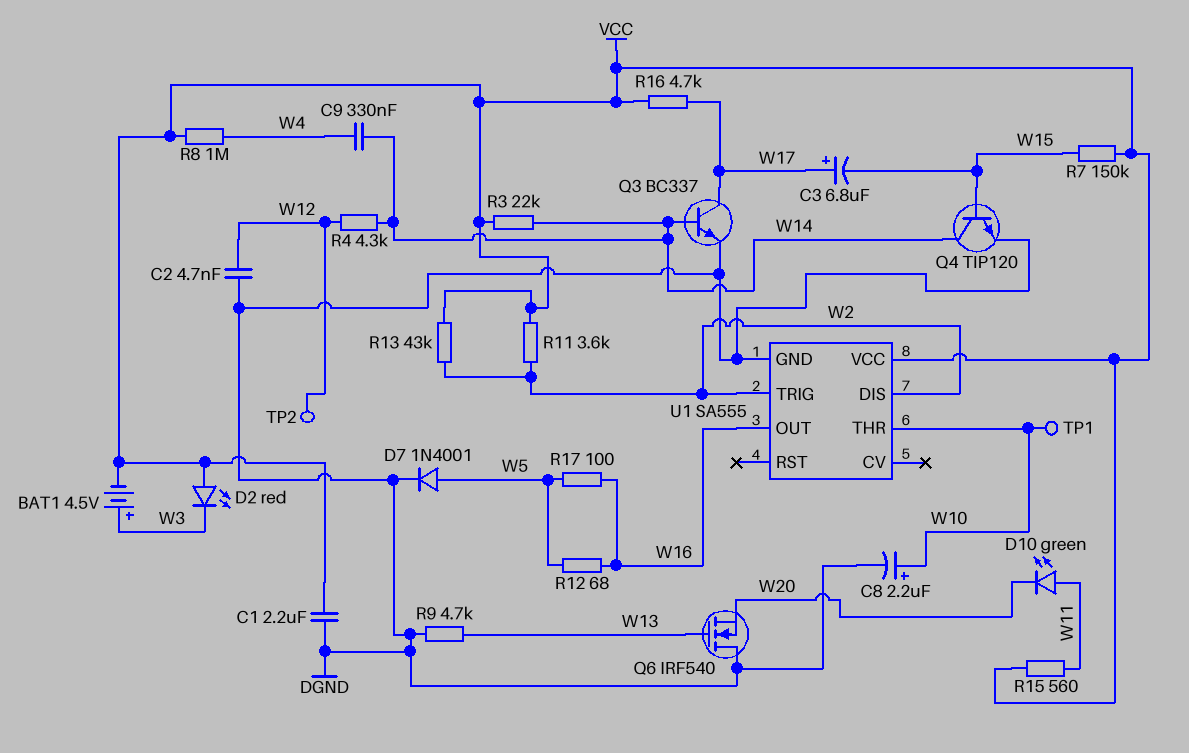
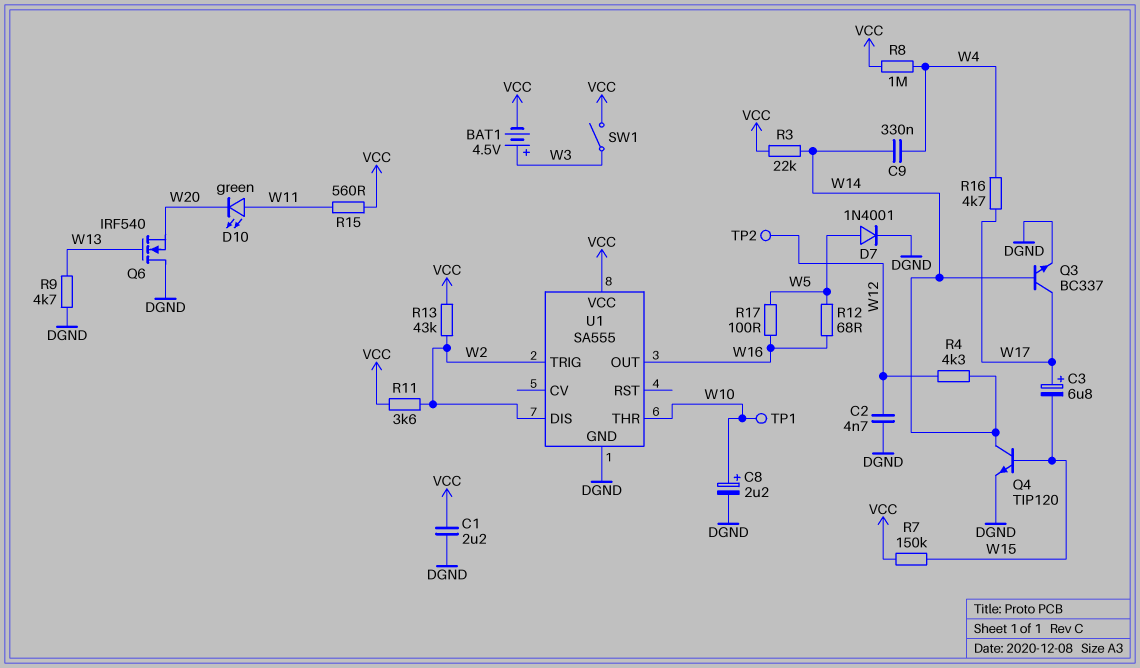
D2: LED red (A VCC, K W3) -> none
R16: 4.7k (VCC, W17) -> 4.7k (W4, W17)
SW1: none -> switch (VCC, W3)

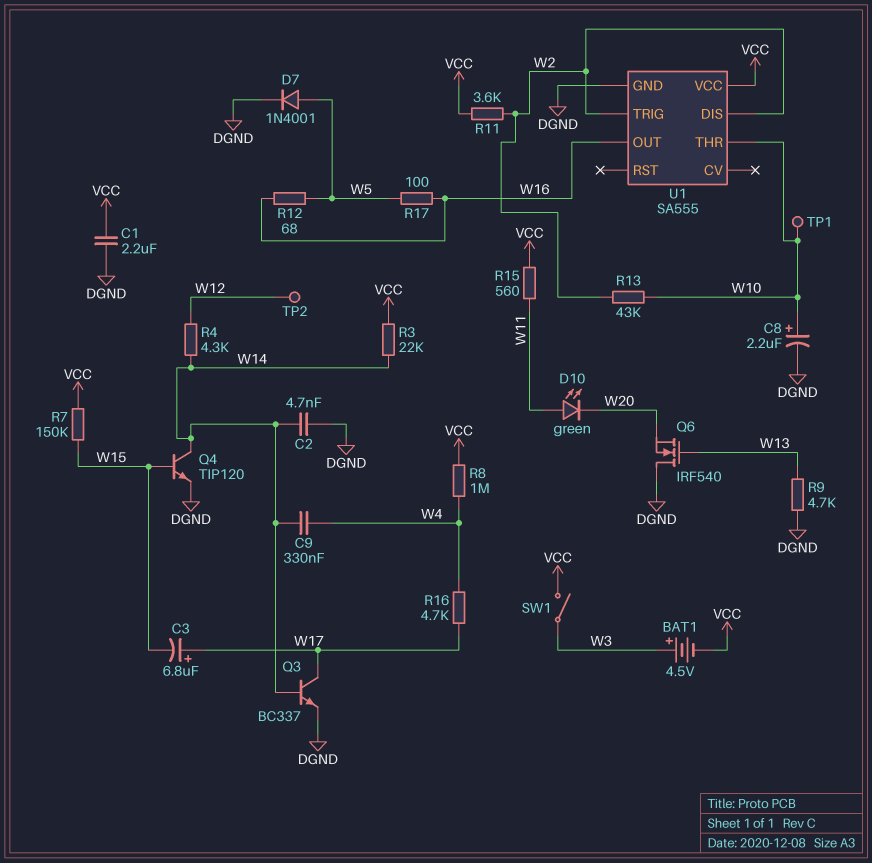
C2: 4.7nF (DGND, W12) -> 4.7nF (DGND, W14)
R13: 43k (VCC, W2) -> 43k (W2, W10)

